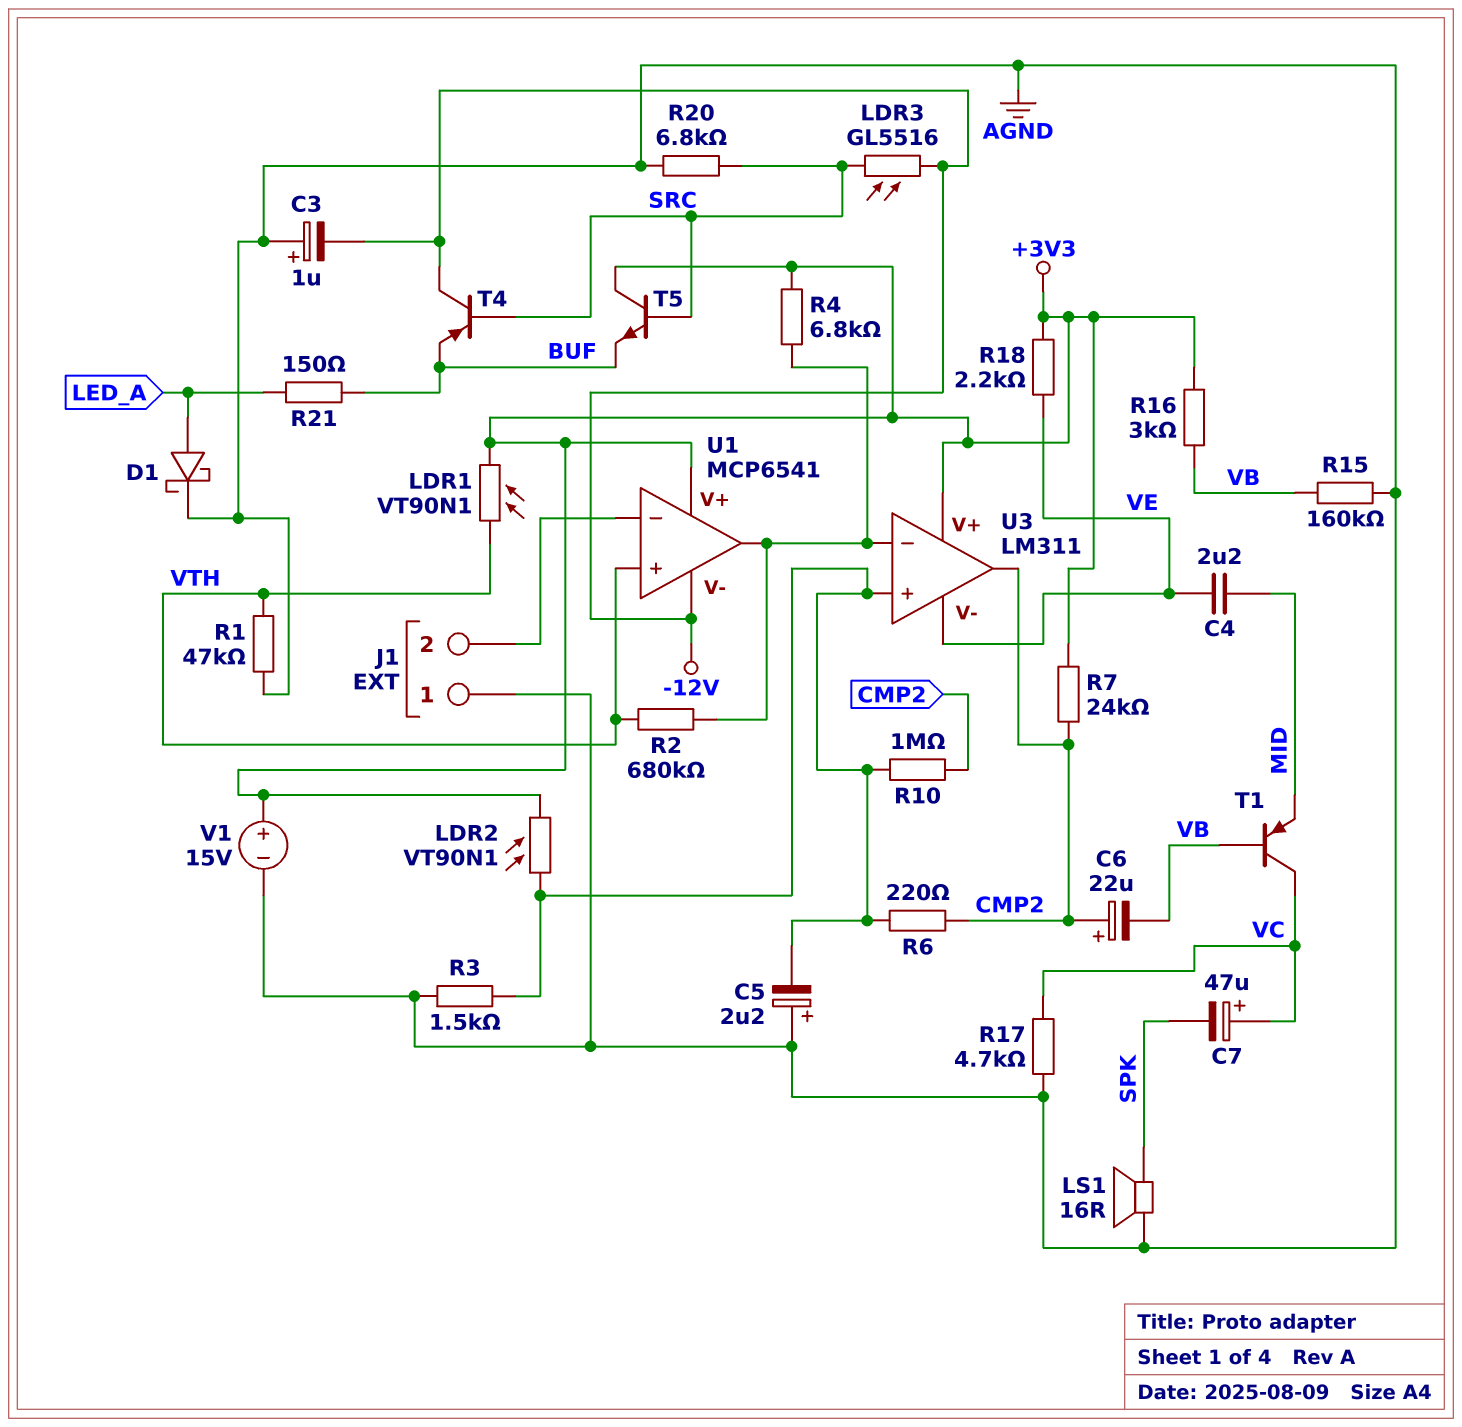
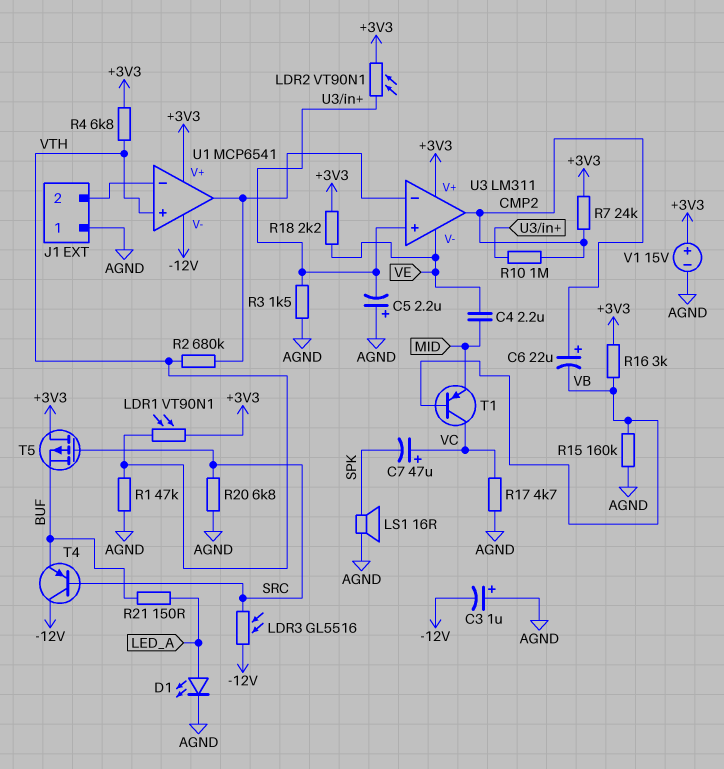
D1: schottky (A LED_A, K AGND) -> LED (A LED_A, K AGND)
R4: 6.8k (+3V3, U1/out) -> 6.8k (+3V3, VTH)
R6: 220 (CMP2, U3/in+) -> none
T5: NPN (B SRC, C +3V3, E BUF) -> PMOS (G SRC, D +3V3, S BUF)

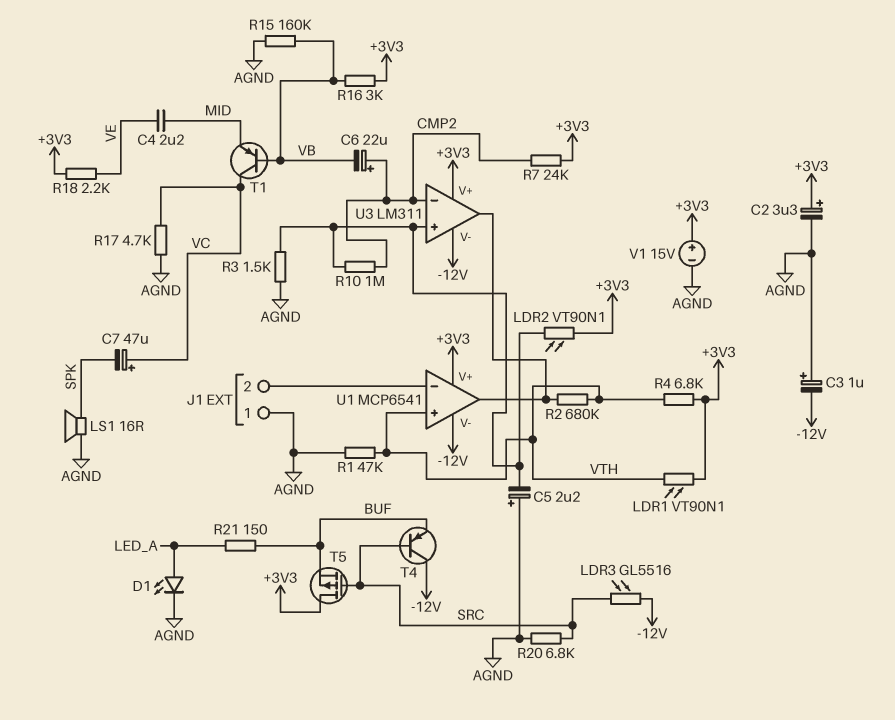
C2: none -> 3.3uF (plus +3V3, minus AGND)
U3 pin V-: VE -> -12V
U3 pin in-: U1/out -> CMP2
U3 pin out: CMP2 -> U1/out

